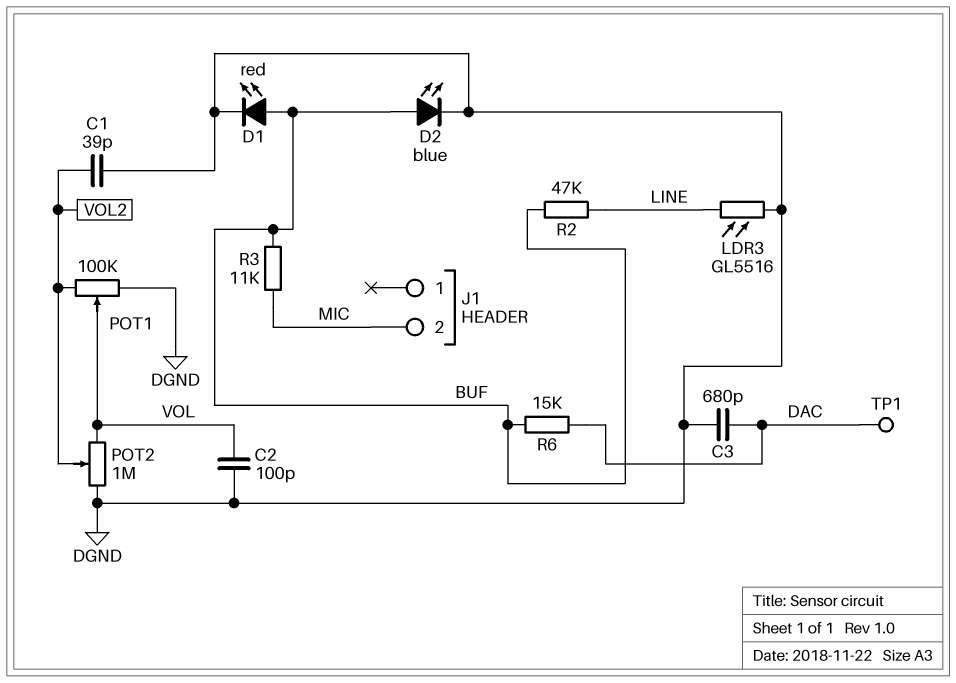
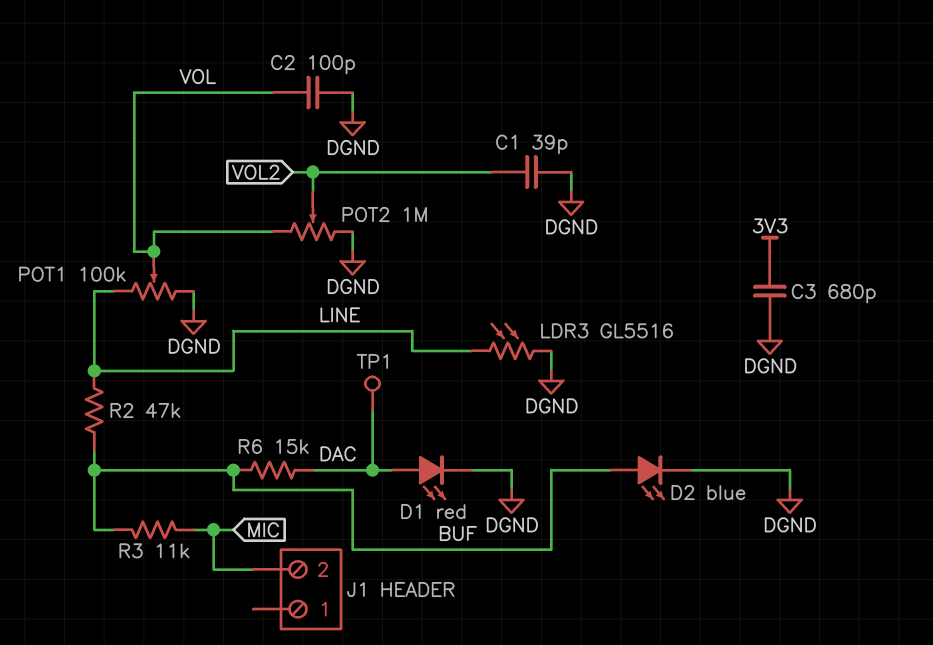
C3: 680pF (DAC, DGND) -> 680pF (3V3, DGND)
D1: LED red (A BUF, K DGND) -> LED red (A DAC, K DGND)
POT1: 100k (DGND, VOL2, wiper VOL) -> 100k (DGND, LINE, wiper VOL)

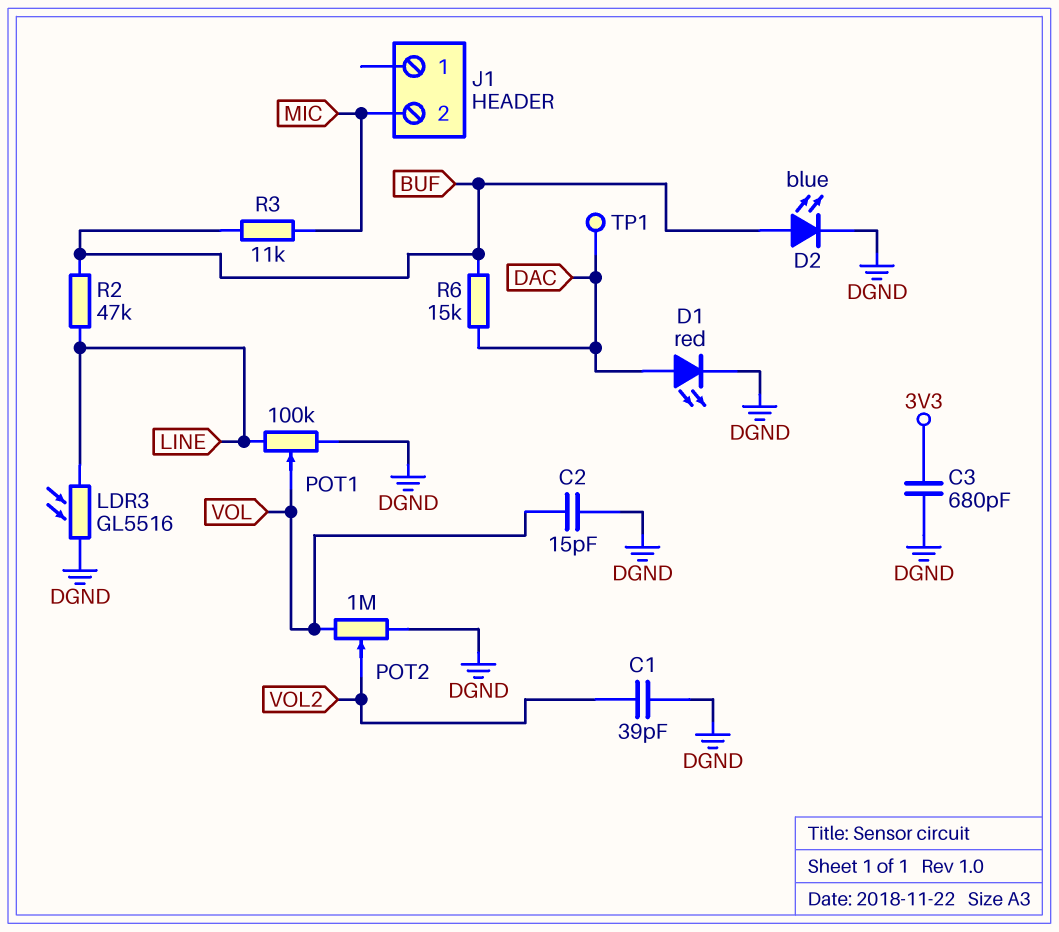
C2: 100pF (DGND, VOL) -> 15pF (DGND, VOL)

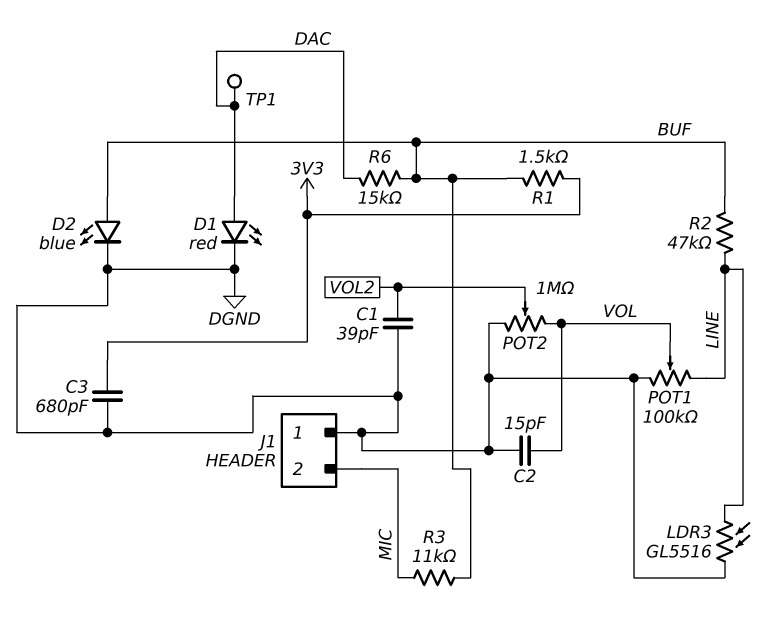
J1 pin 1: none -> DGND
R1: none -> 1.5k (3V3, BUF)

